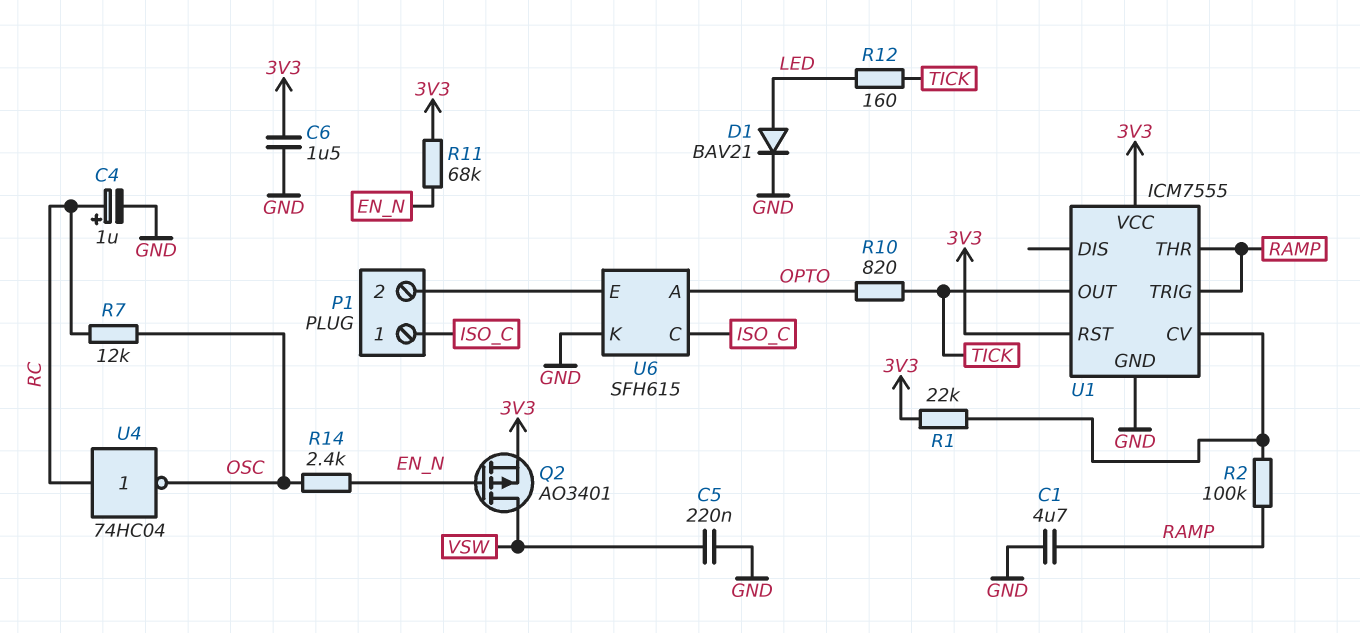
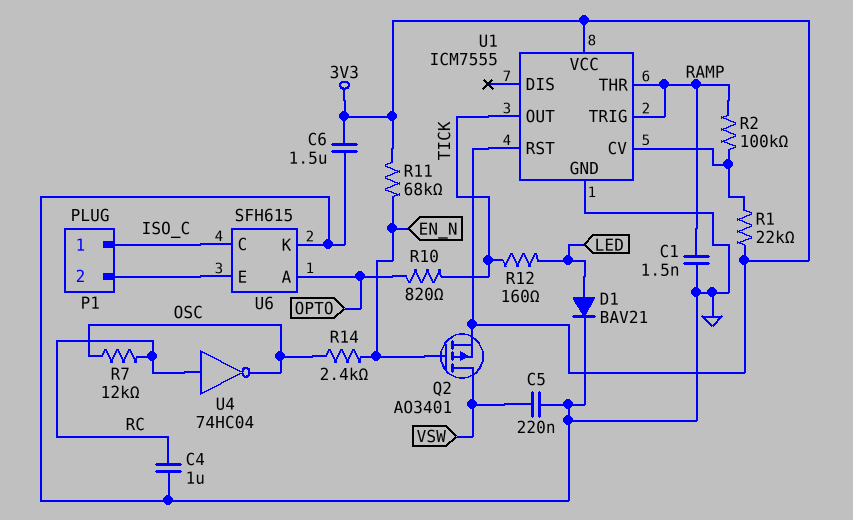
C1: 4.7uF (GND, RAMP) -> 1.5nF (GND, RAMP)
C4: 1uF (plus RC, minus GND) -> 1uF (GND, RC)

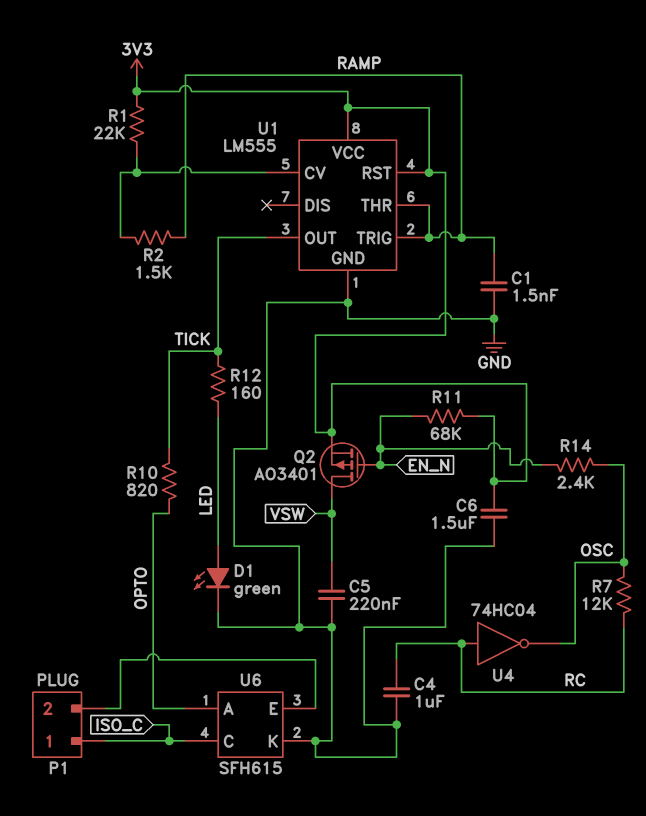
D1: diode BAV21 (A LED, K GND) -> LED green (A LED, K GND)
R2: 100k (RAMP, U1/CV) -> 1.5k (RAMP, U1/CV)
U1: ICM7555 -> LM555

